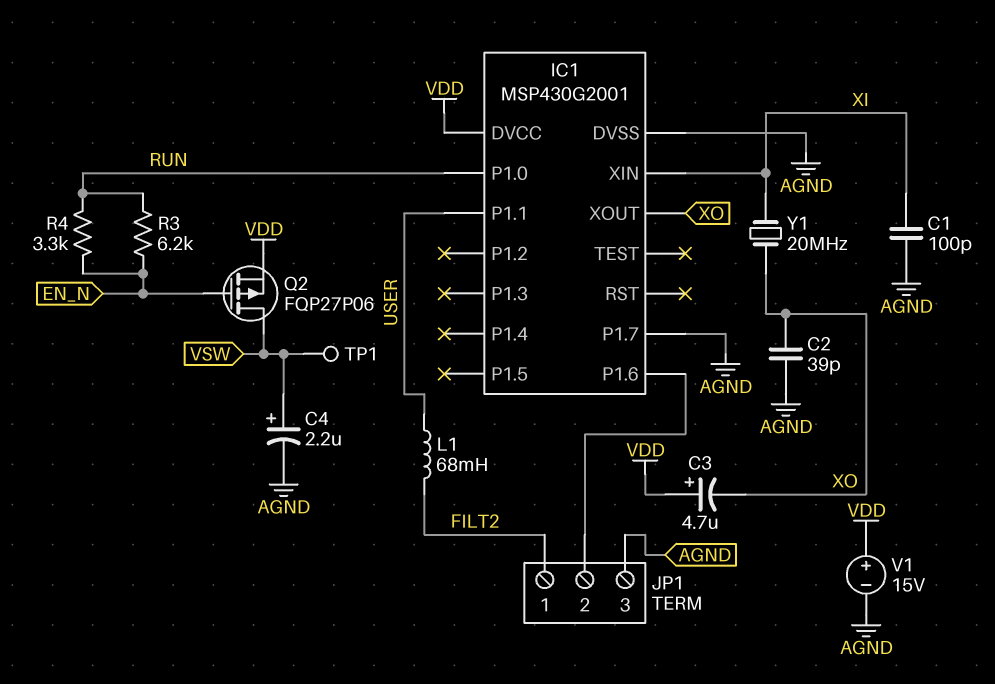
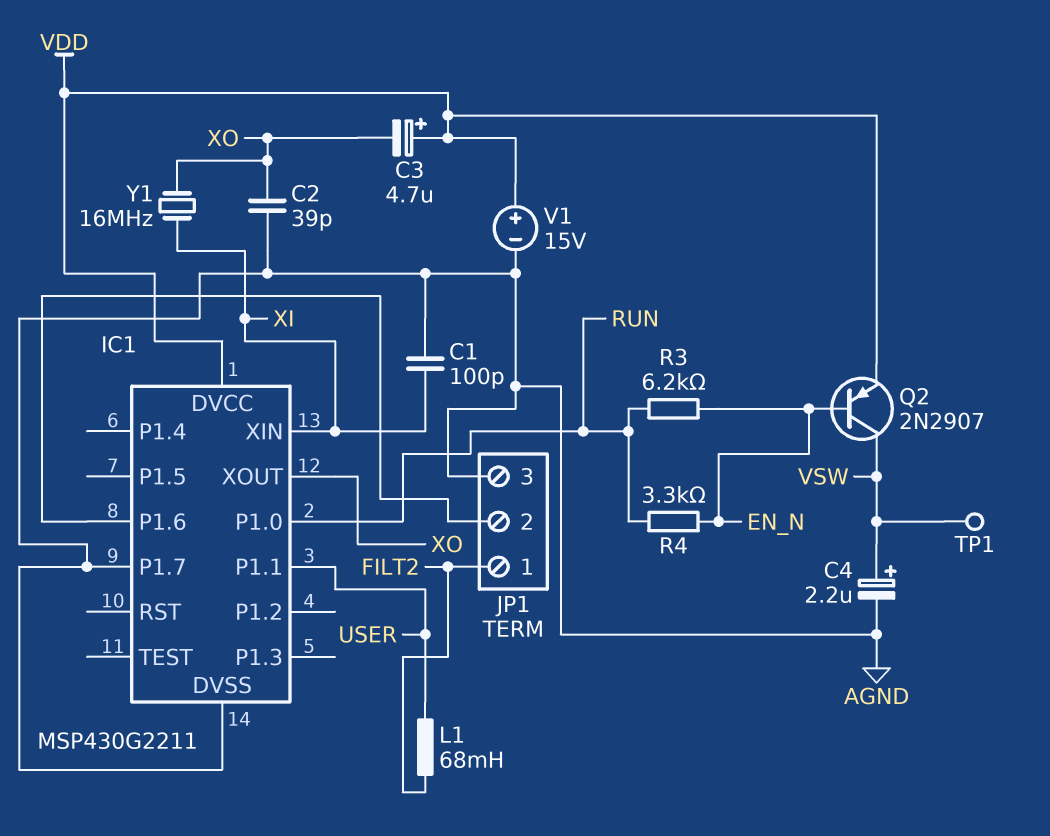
IC1: MSP430G2001 -> MSP430G2211
Q2: PMOS FQP27P06 (G EN_N, D VSW, S VDD) -> PNP 2N2907 (B EN_N, C VSW, E VDD)
Y1: 20MHz (XI, XO) -> 16MHz (XI, XO)

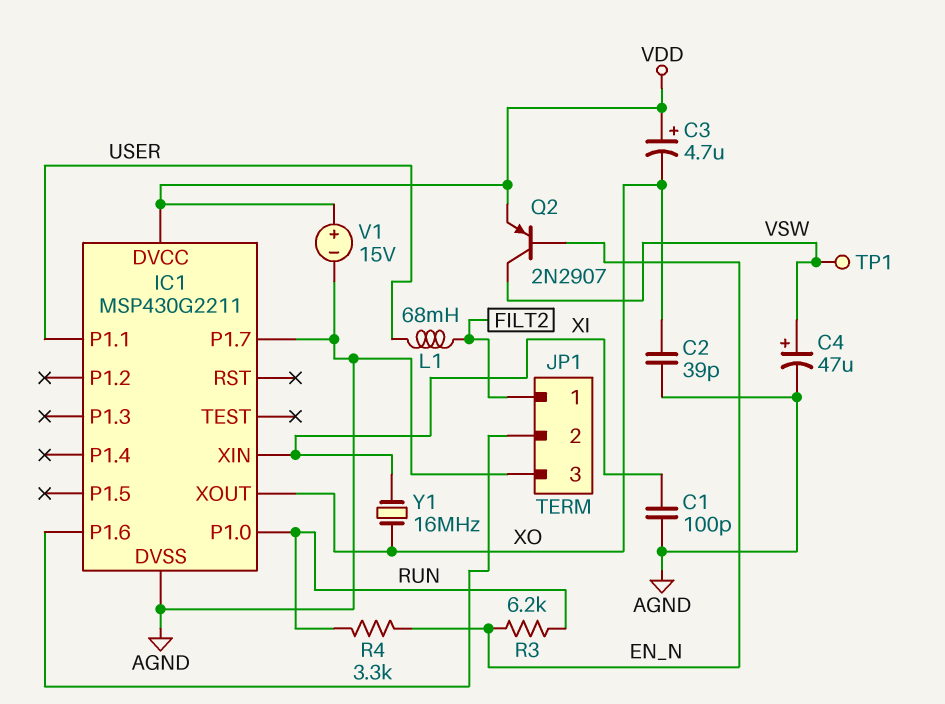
C4: 2.2uF (plus VSW, minus AGND) -> 47uF (plus VSW, minus AGND)

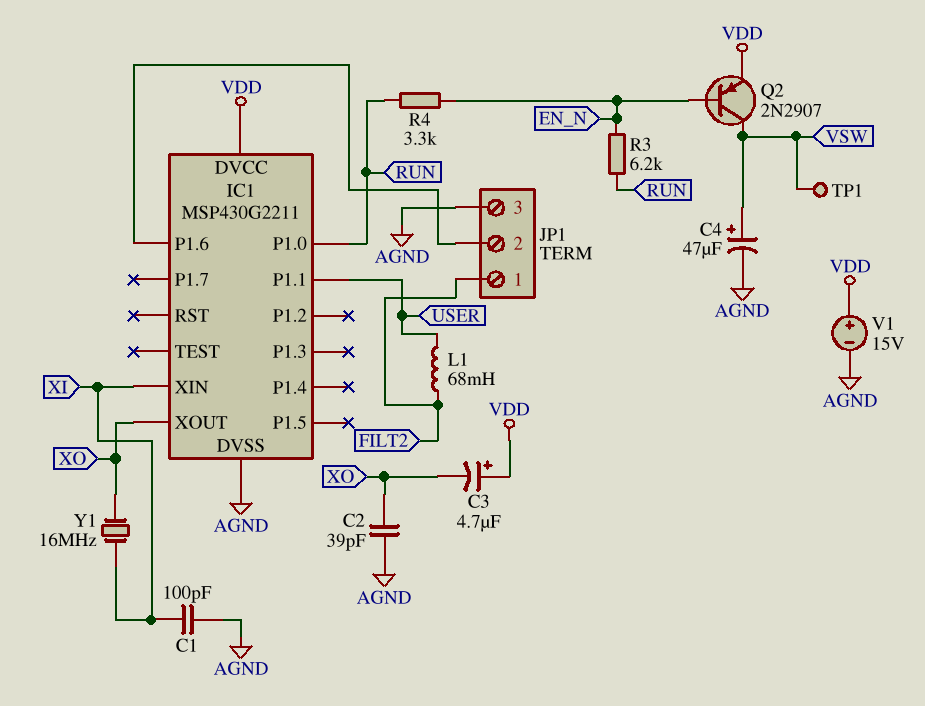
IC1 pin P1.7: AGND -> none

